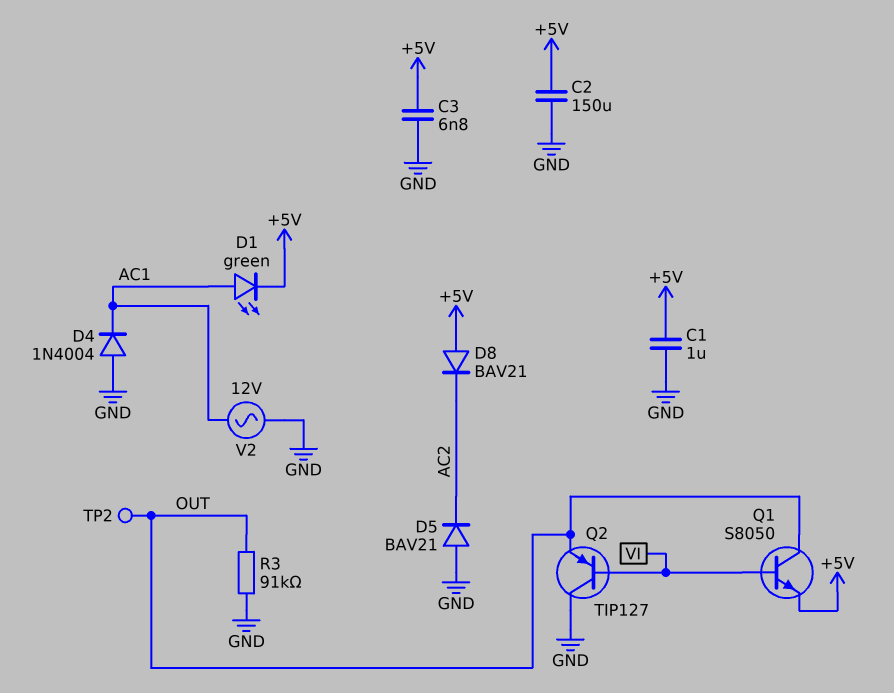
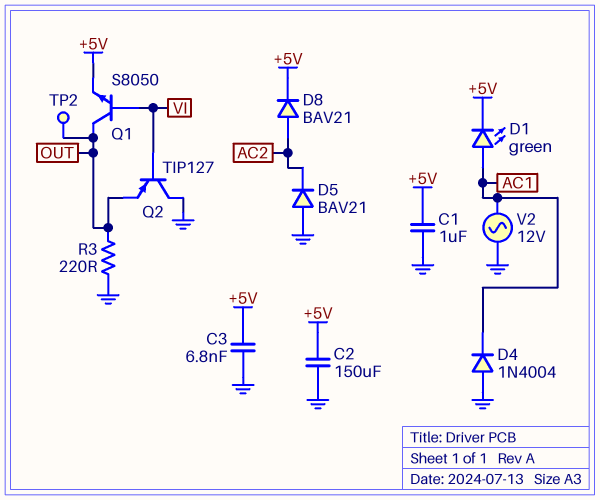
D8: diode BAV21 (A +5V, K AC2) -> diode BAV21 (A AC2, K +5V)
R3: 91k (GND, OUT) -> 220 (GND, OUT)

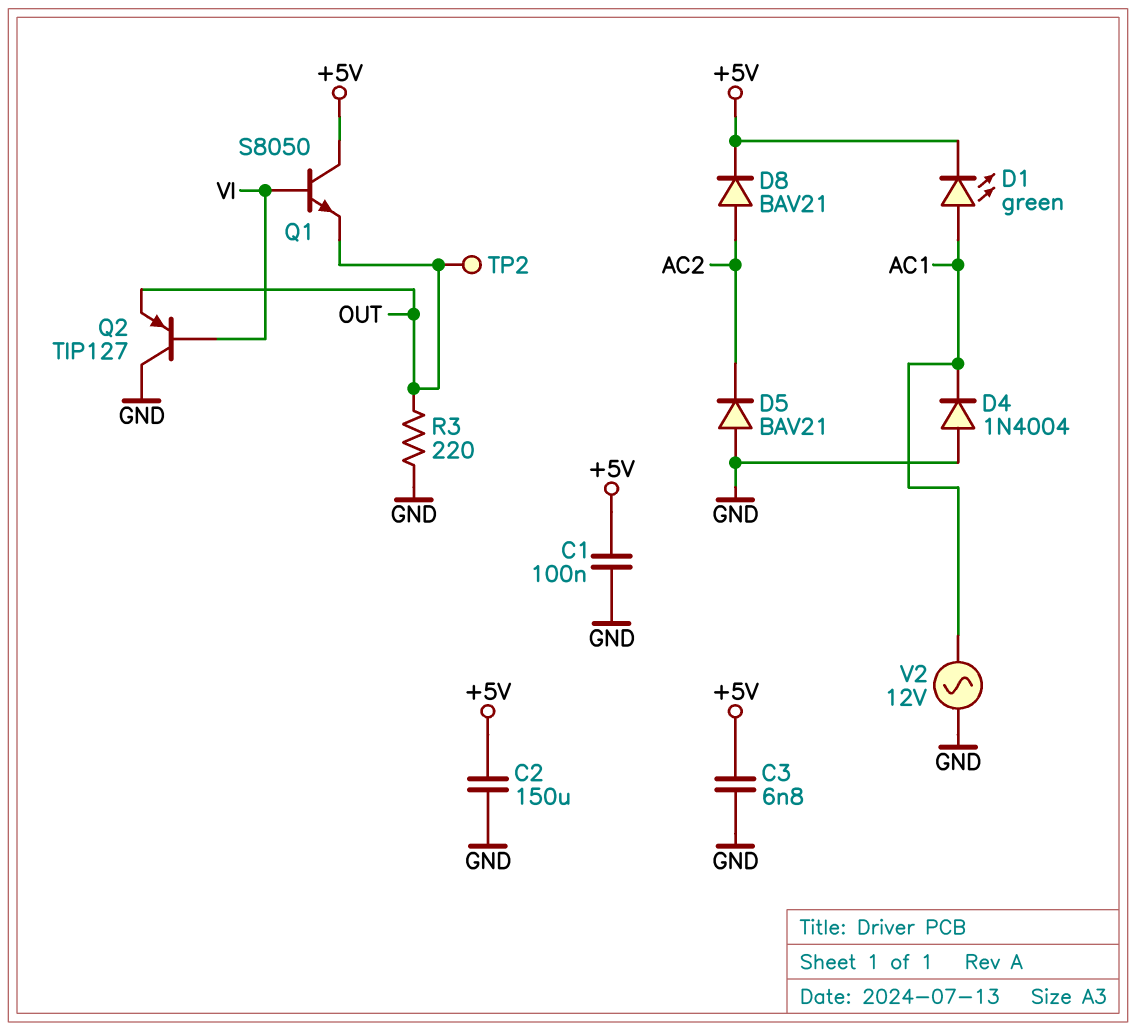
C1: 1uF (+5V, GND) -> 100nF (+5V, GND)
Q1: NPN S8050 (B VI, C OUT, E +5V) -> NPN S8050 (B VI, C +5V, E OUT)

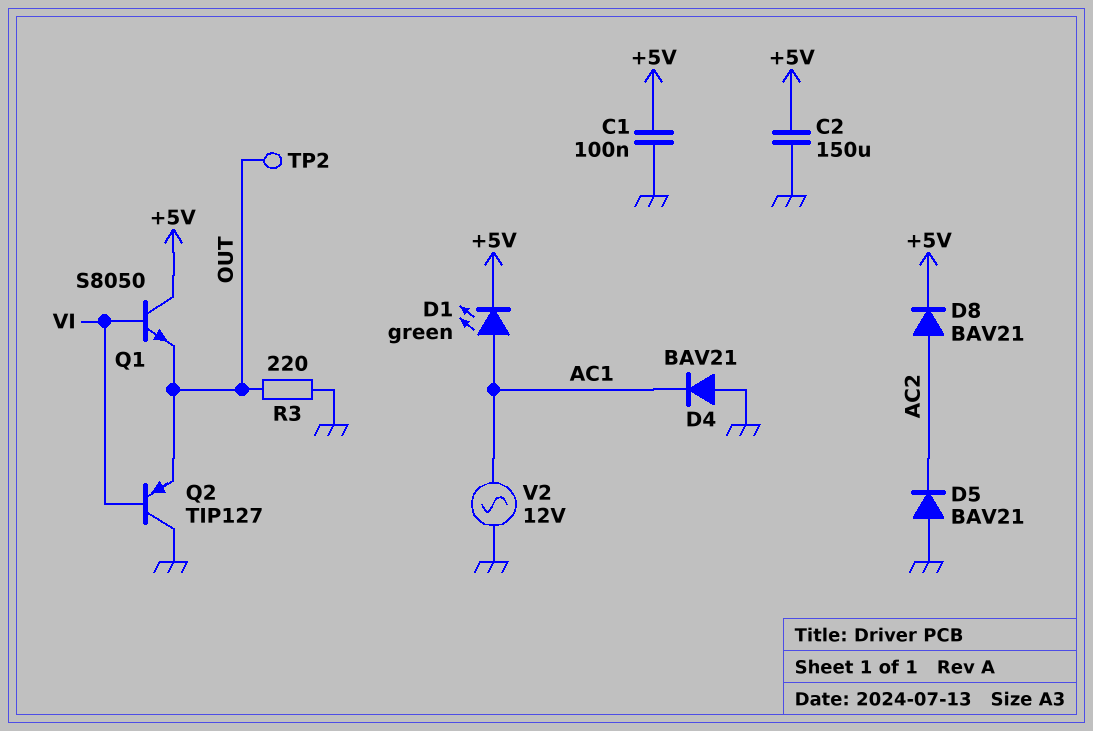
C3: 6.8nF (+5V, GND) -> none
D4: diode 1N4004 (A GND, K AC1) -> diode BAV21 (A GND, K AC1)

